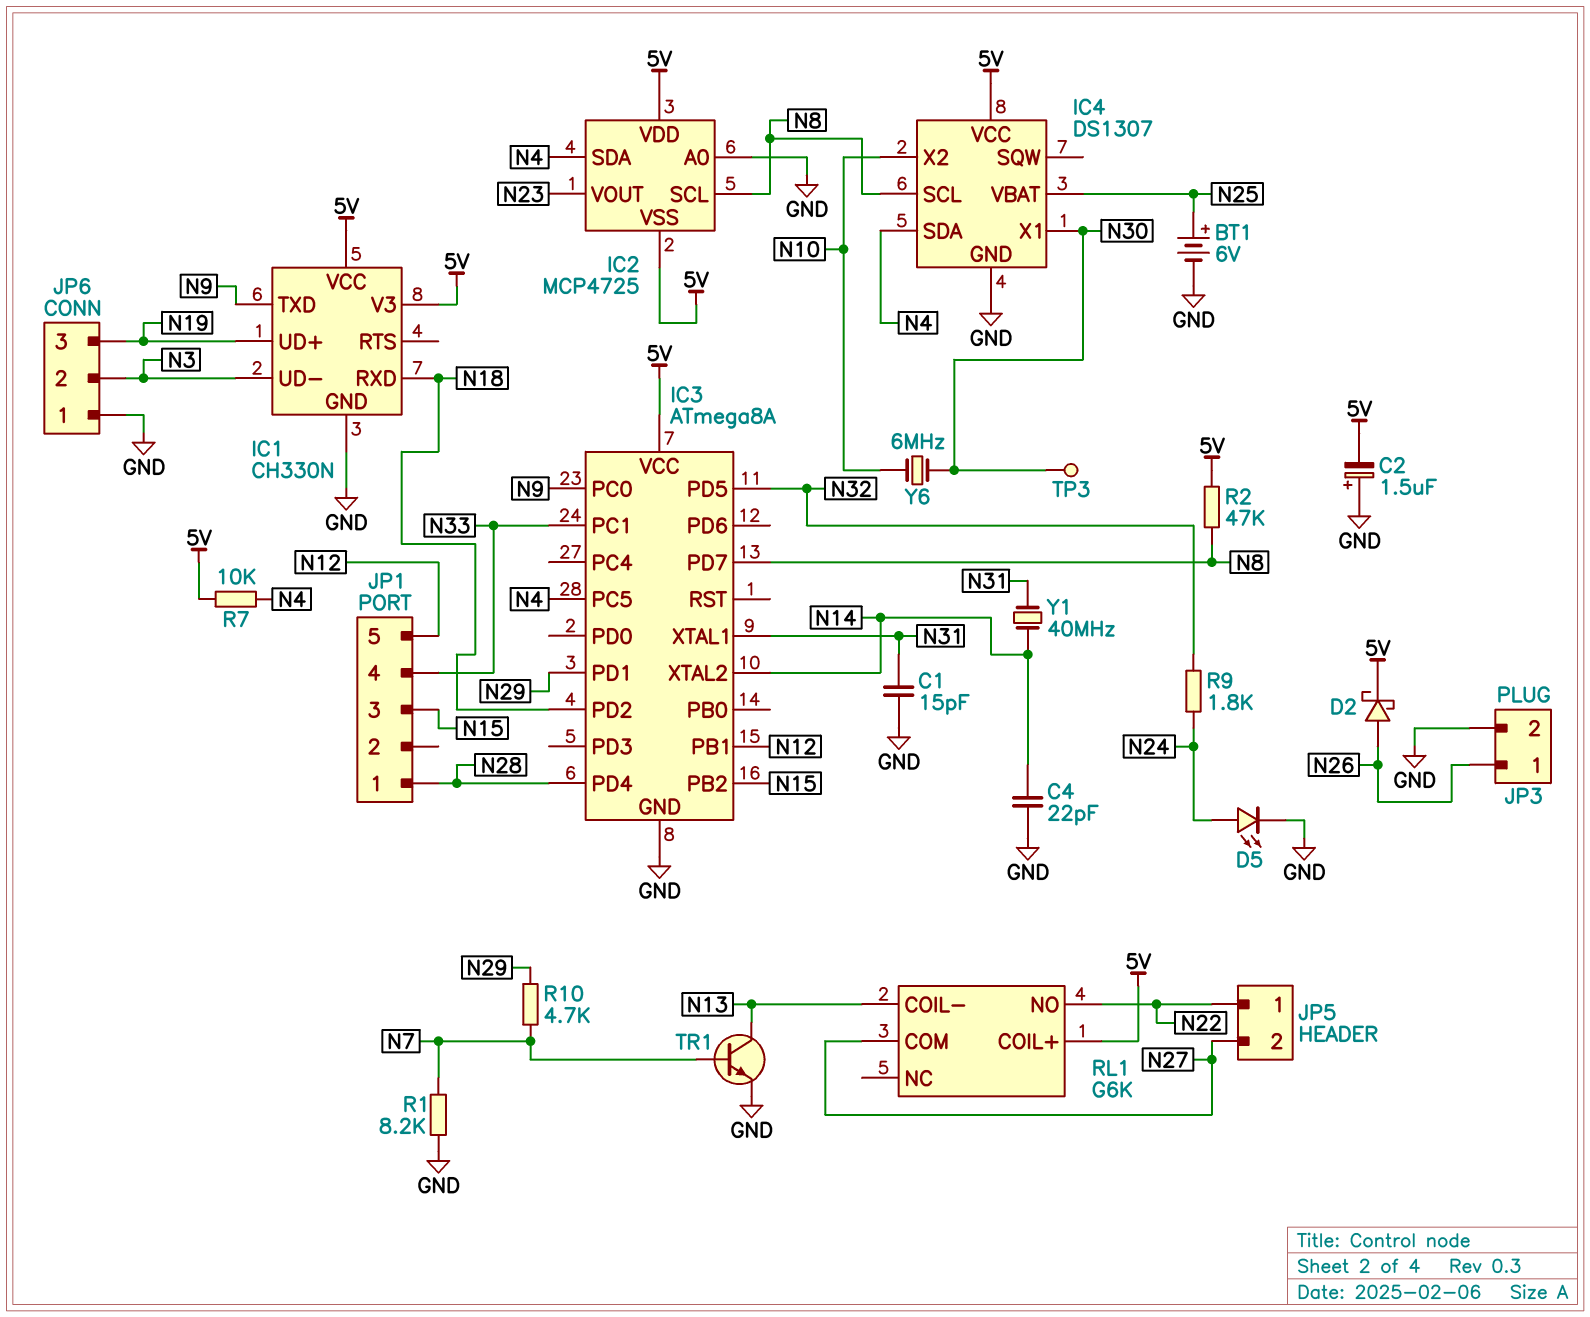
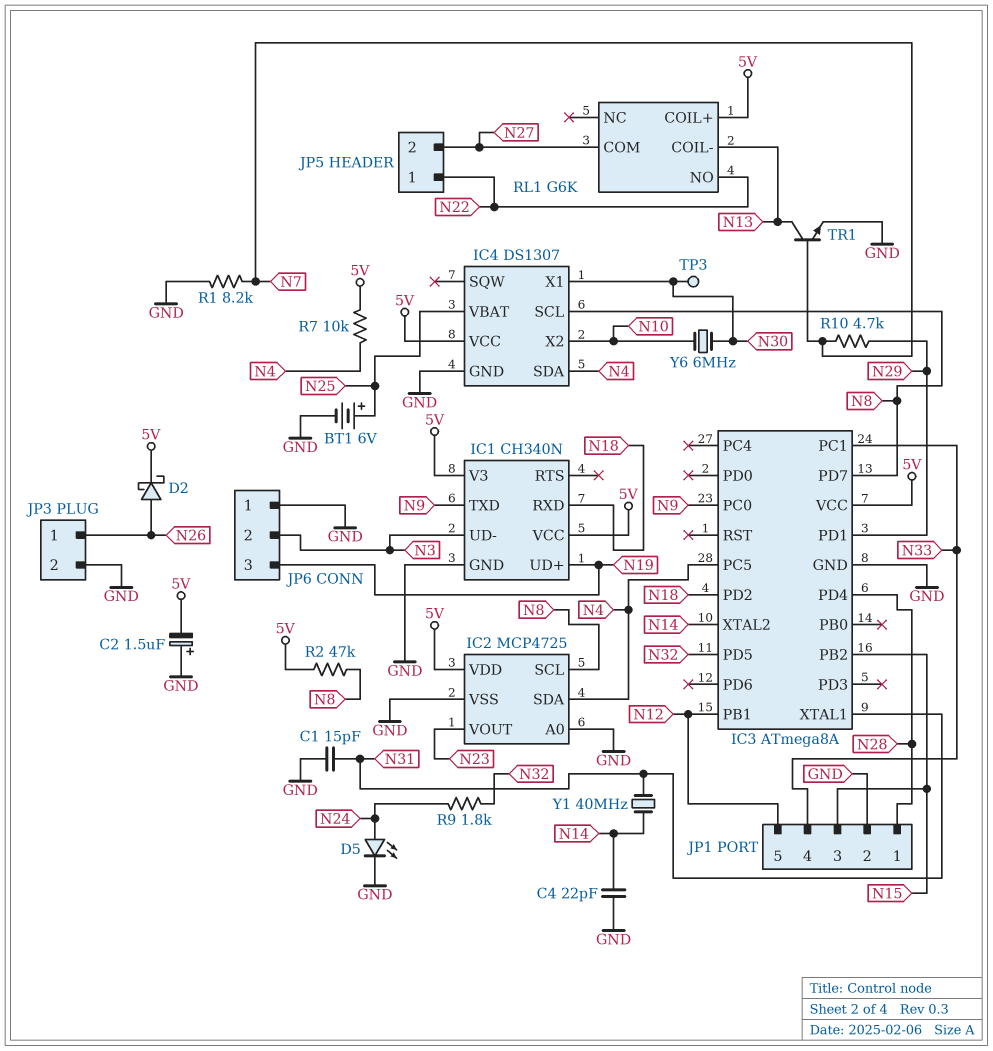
IC1: CH330N -> CH340N
IC2 pin VSS: 5V -> GND
JP1 pin 2: none -> GND

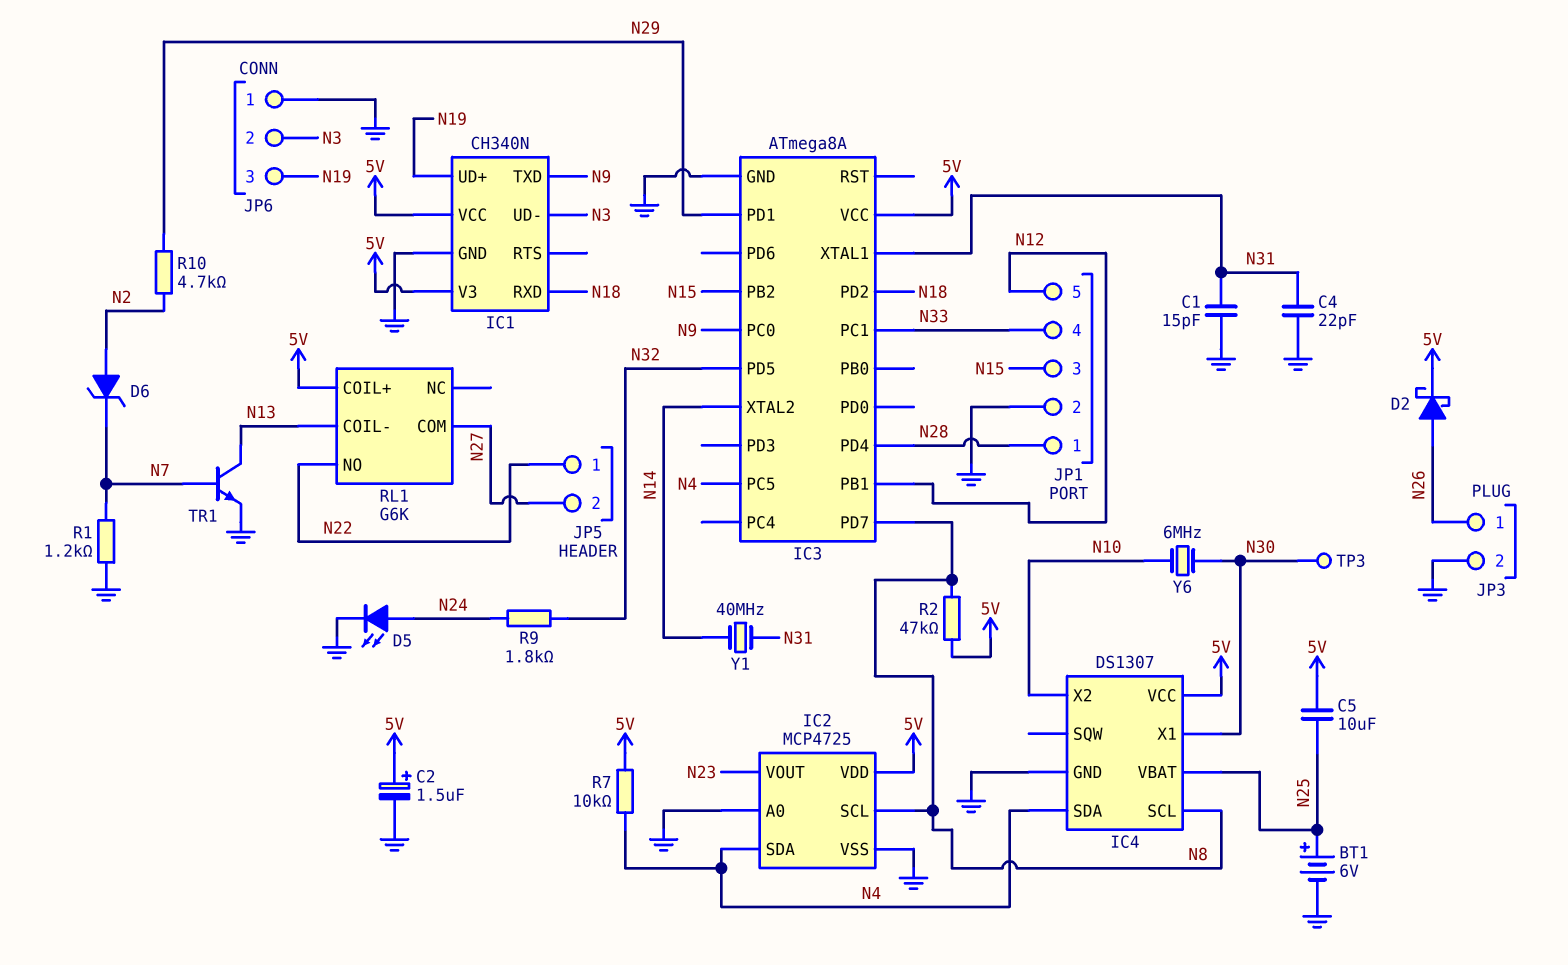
C2: 1.5uF (plus GND, minus 5V) -> 1.5uF (plus 5V, minus GND)
C4: 22pF (GND, N14) -> 22pF (GND, N31)
C5: none -> 10uF (5V, N25)
D6: none -> zener (A N2, K N7)
R1: 8.2k (GND, N7) -> 1.2k (GND, N7)
R10: 4.7k (N7, N29) -> 4.7k (N2, N29)

